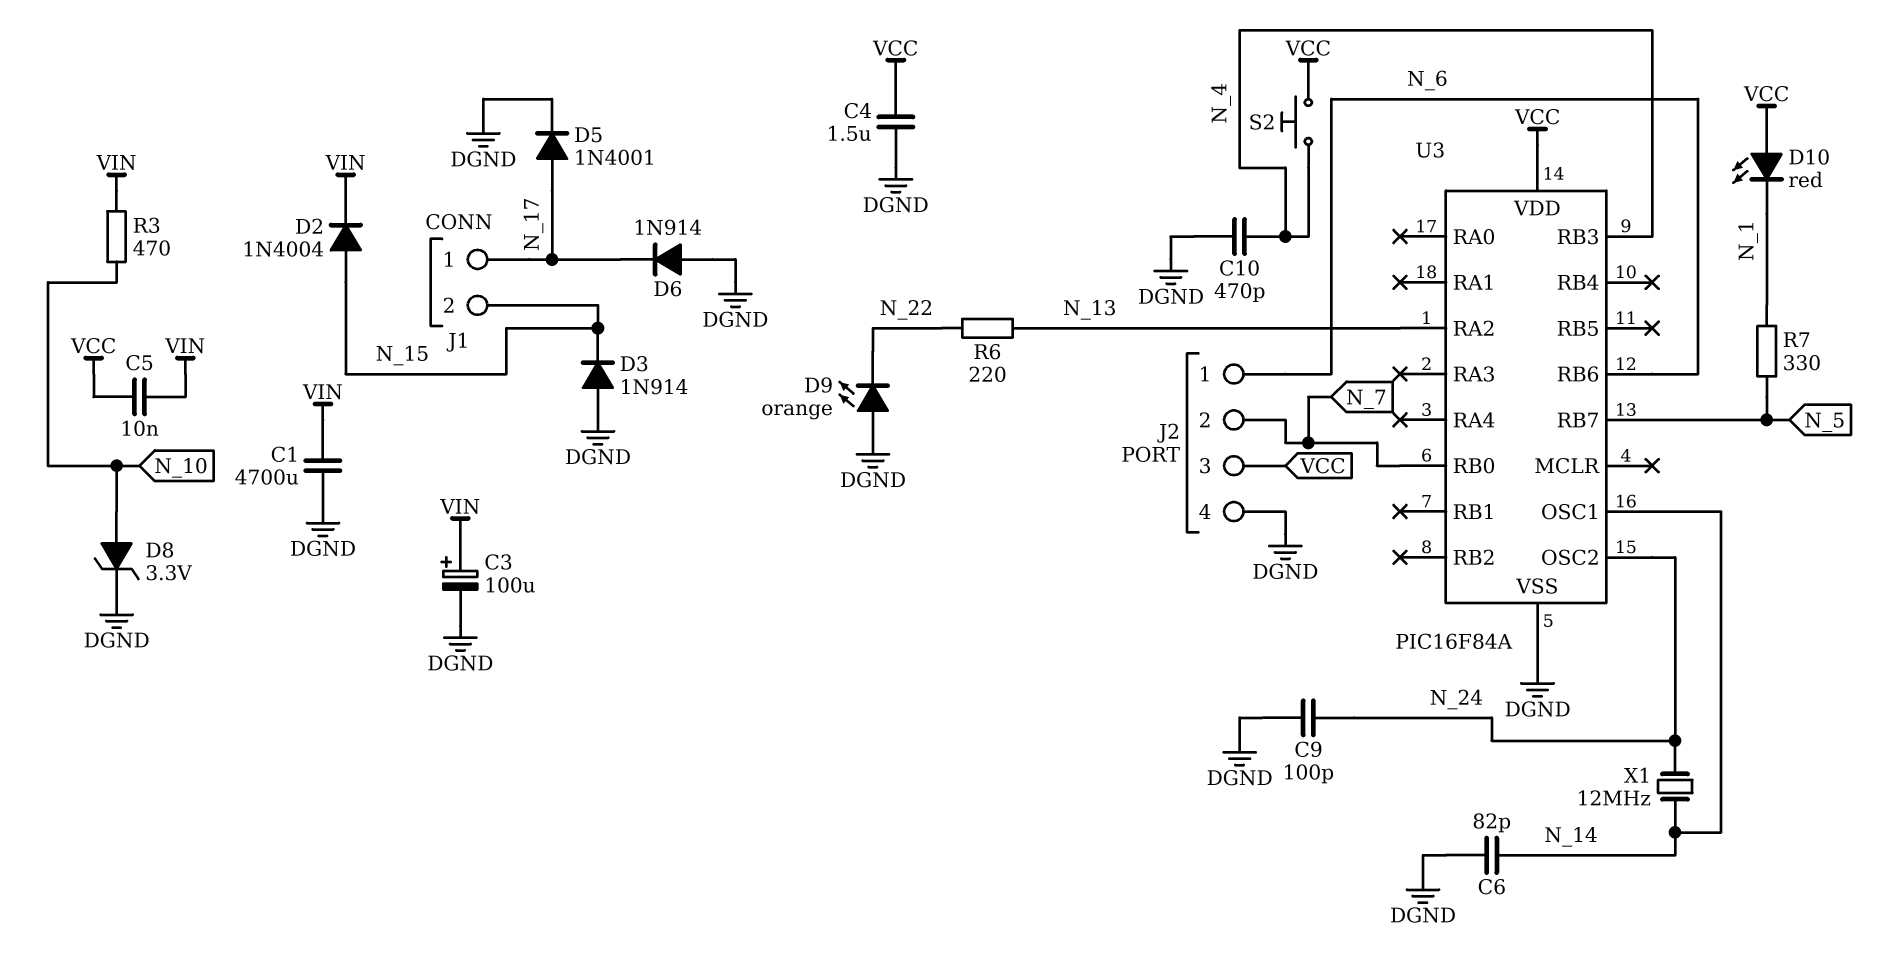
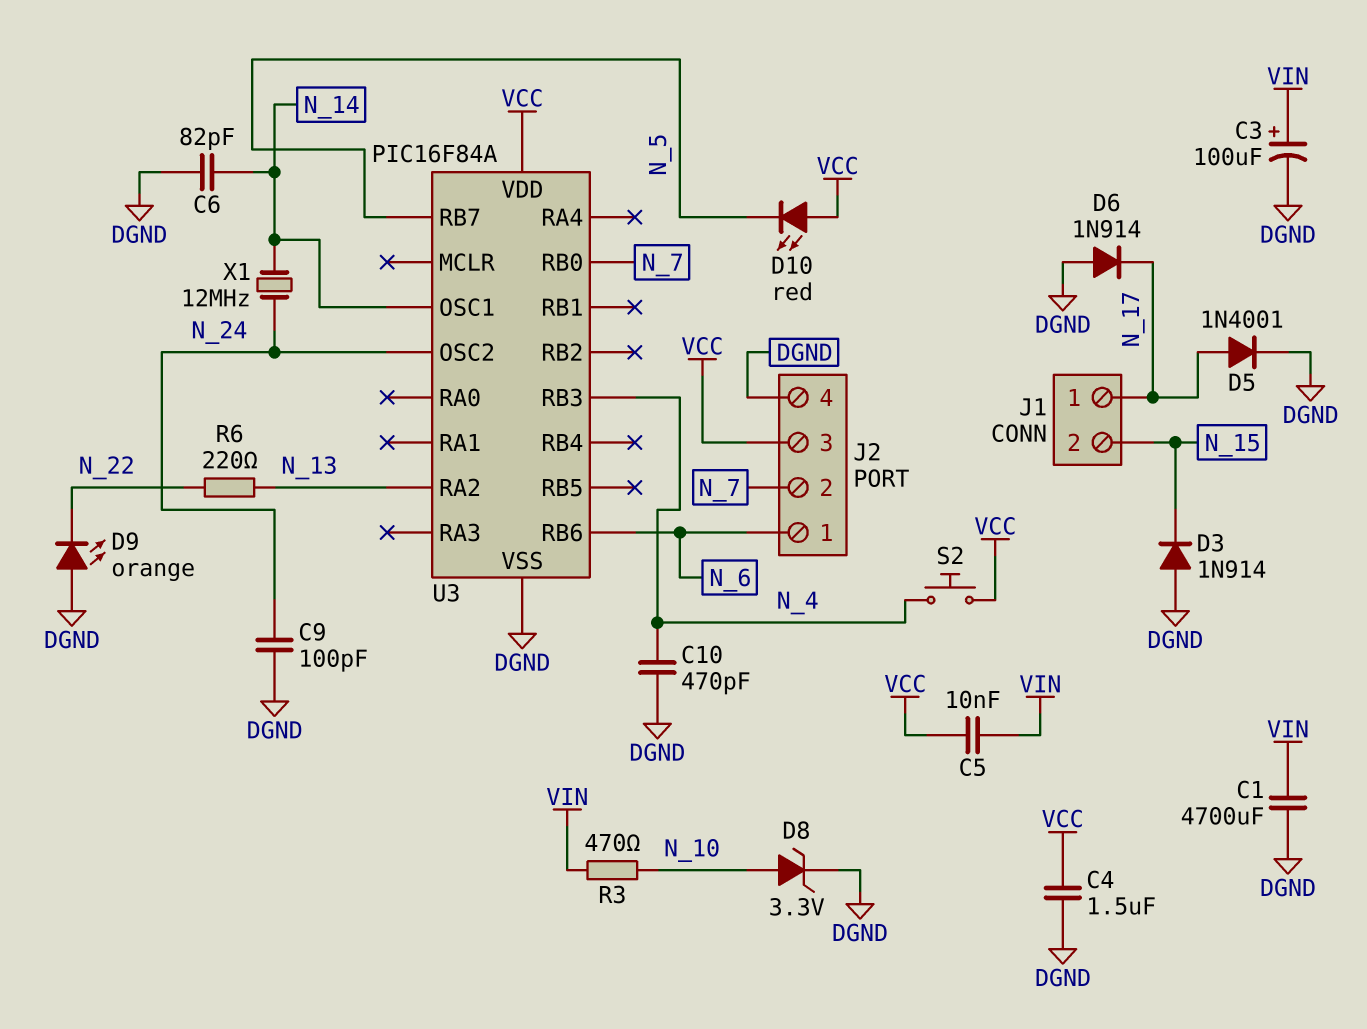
D2: diode 1N4004 (A N_15, K VIN) -> none
D10: LED red (A VCC, K N_1) -> LED red (A VCC, K N_5)
R7: 330 (N_1, N_5) -> none

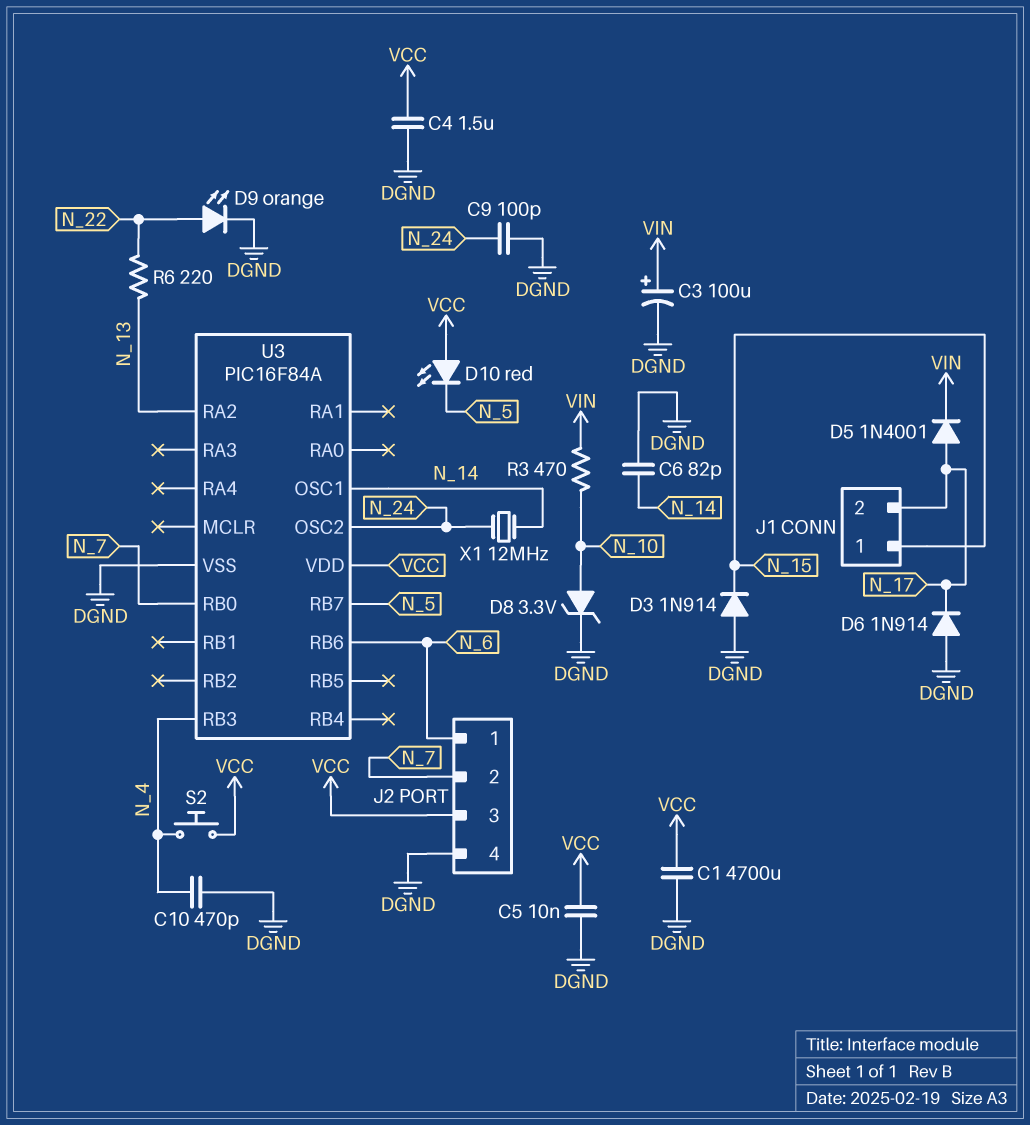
C1: 4700uF (DGND, VIN) -> 4700uF (DGND, VCC)
C5: 10nF (VCC, VIN) -> 10nF (DGND, VCC)
D5: diode 1N4001 (A N_17, K DGND) -> diode 1N4001 (A N_17, K VIN)
D9: LED orange (A DGND, K N_22) -> LED orange (A N_22, K DGND)
J1 pin 1: N_17 -> N_15
J1 pin 2: N_15 -> N_17

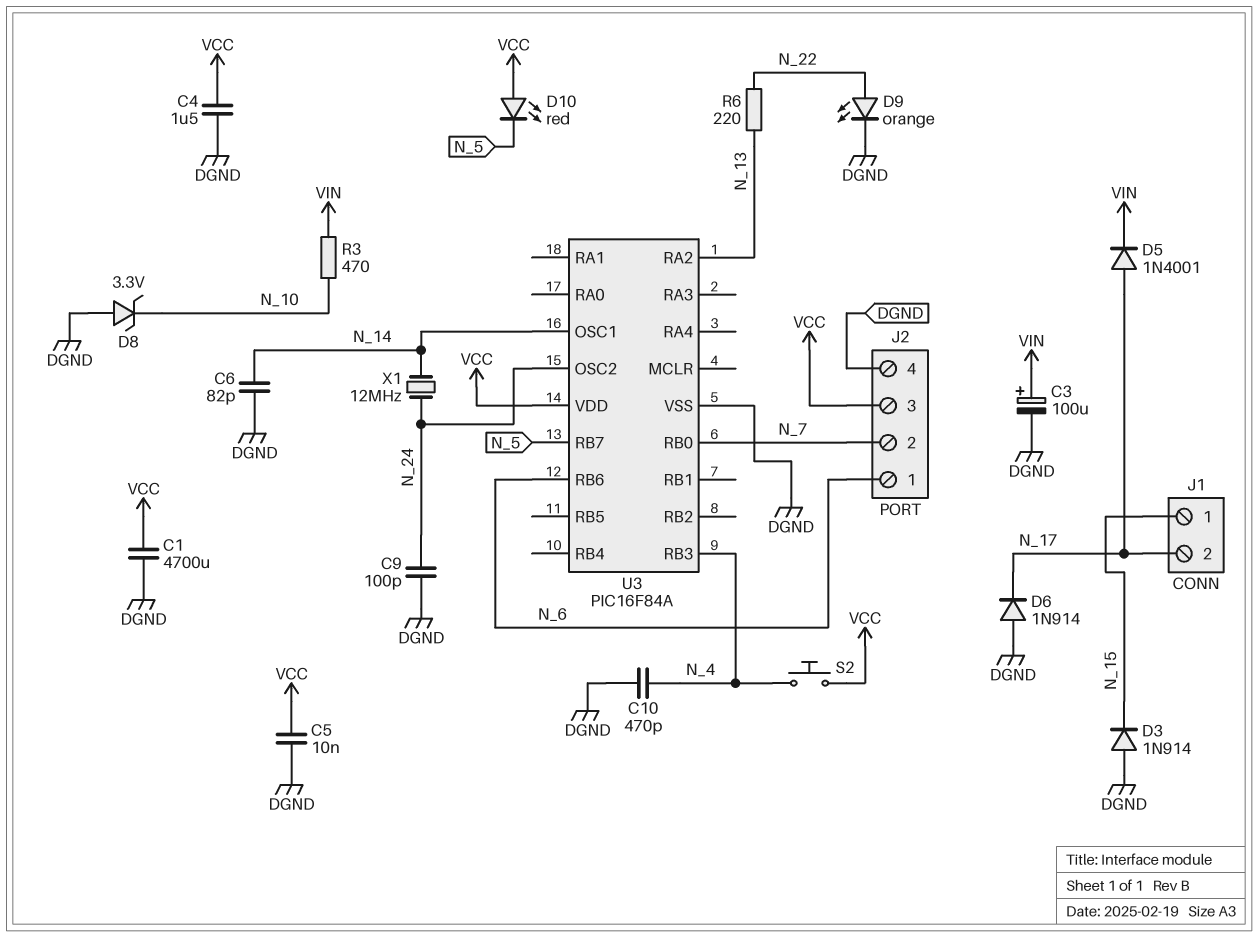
D8: zener 3.3V (A N_10, K DGND) -> zener 3.3V (A DGND, K N_10)

